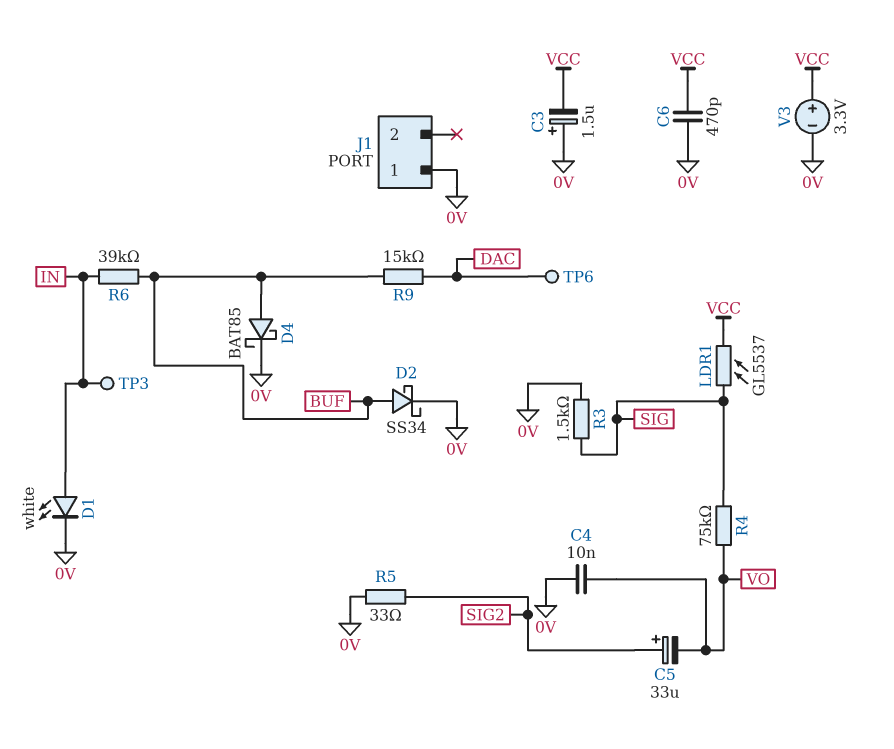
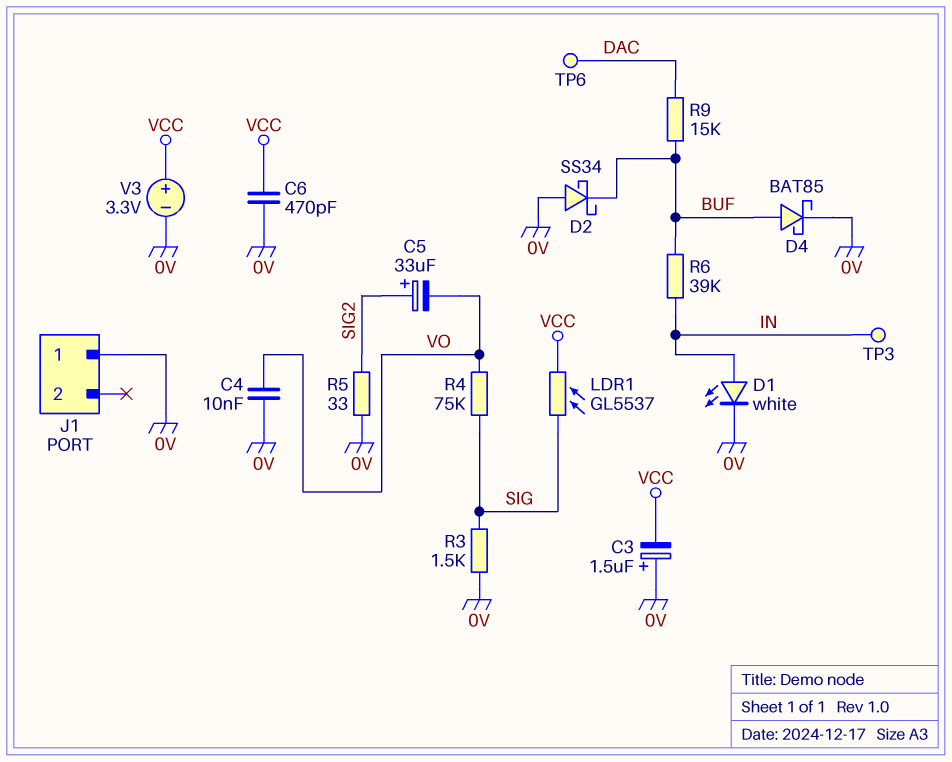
D2: schottky SS34 (A BUF, K 0V) -> schottky SS34 (A 0V, K BUF)

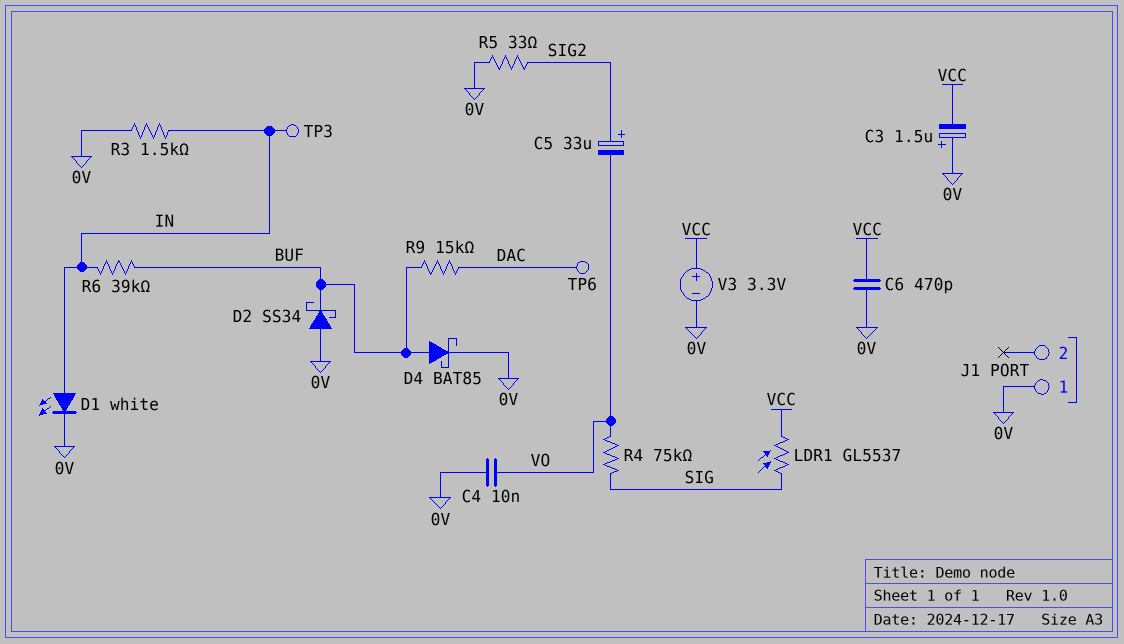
R3: 1.5k (0V, SIG) -> 1.5k (0V, IN)

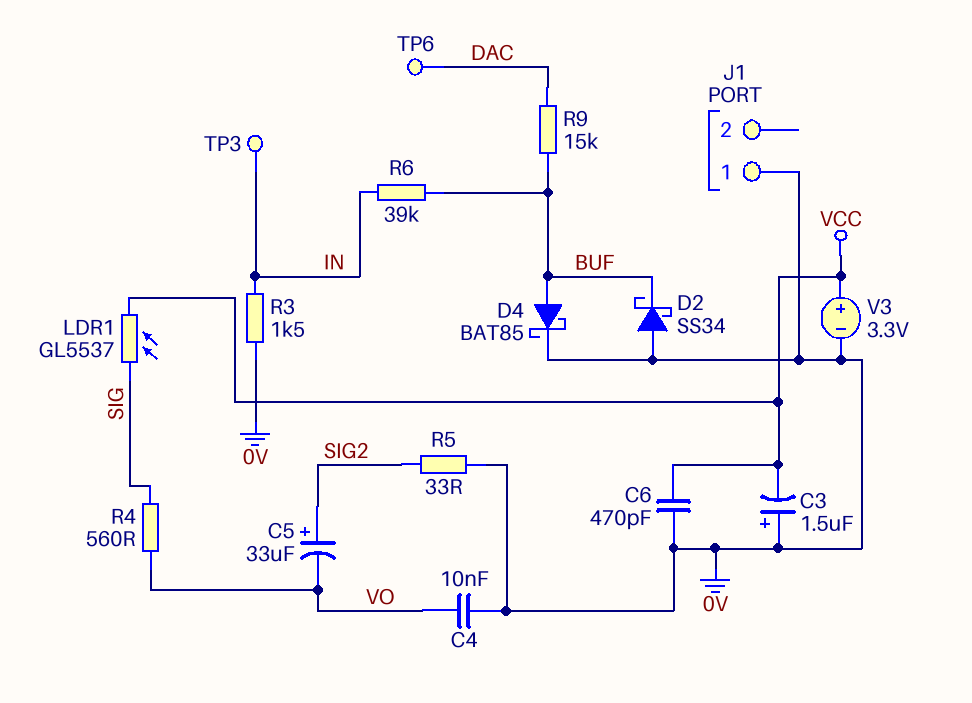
D1: LED white (A IN, K 0V) -> none
R4: 75k (SIG, VO) -> 560 (SIG, VO)

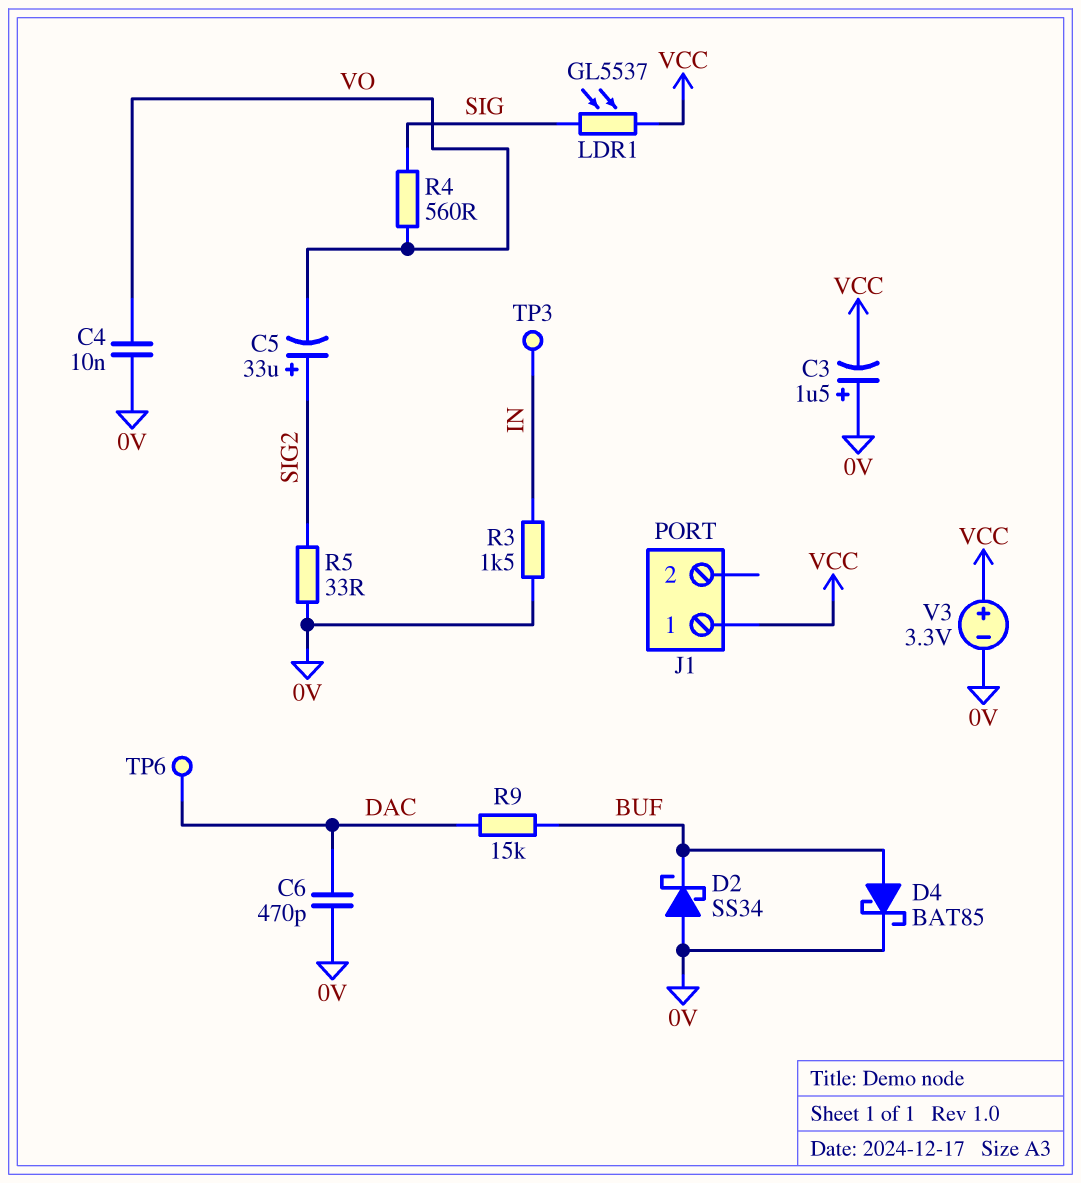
C6: 470pF (0V, VCC) -> 470pF (0V, DAC)
J1 pin 1: 0V -> VCC
R6: 39k (BUF, IN) -> none

